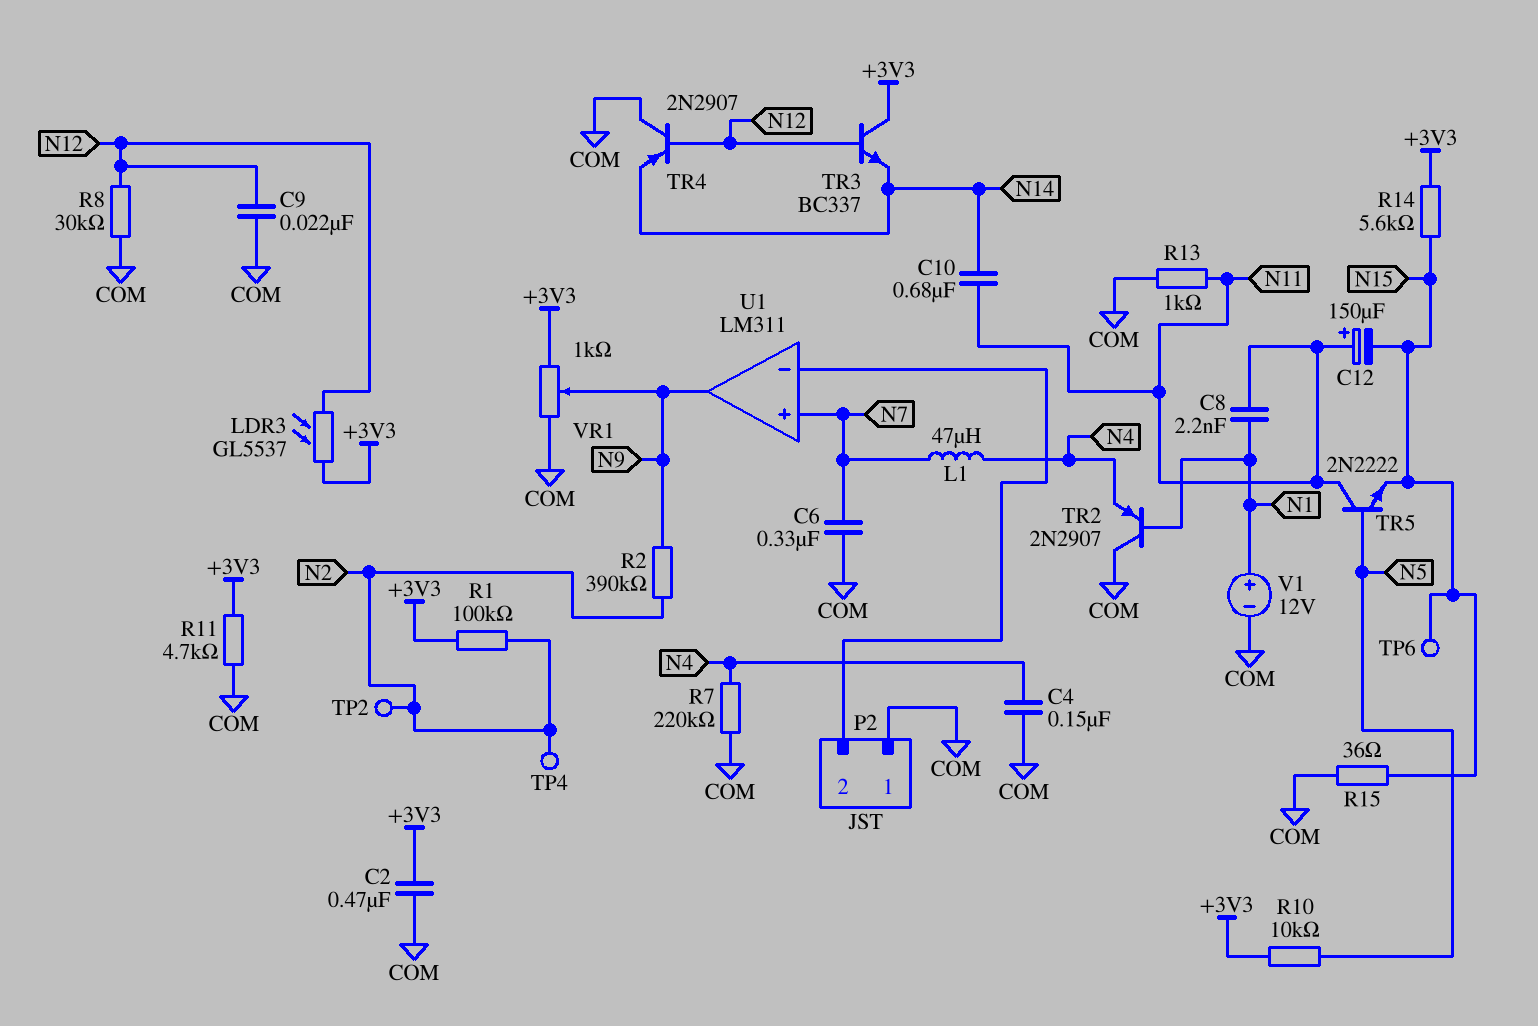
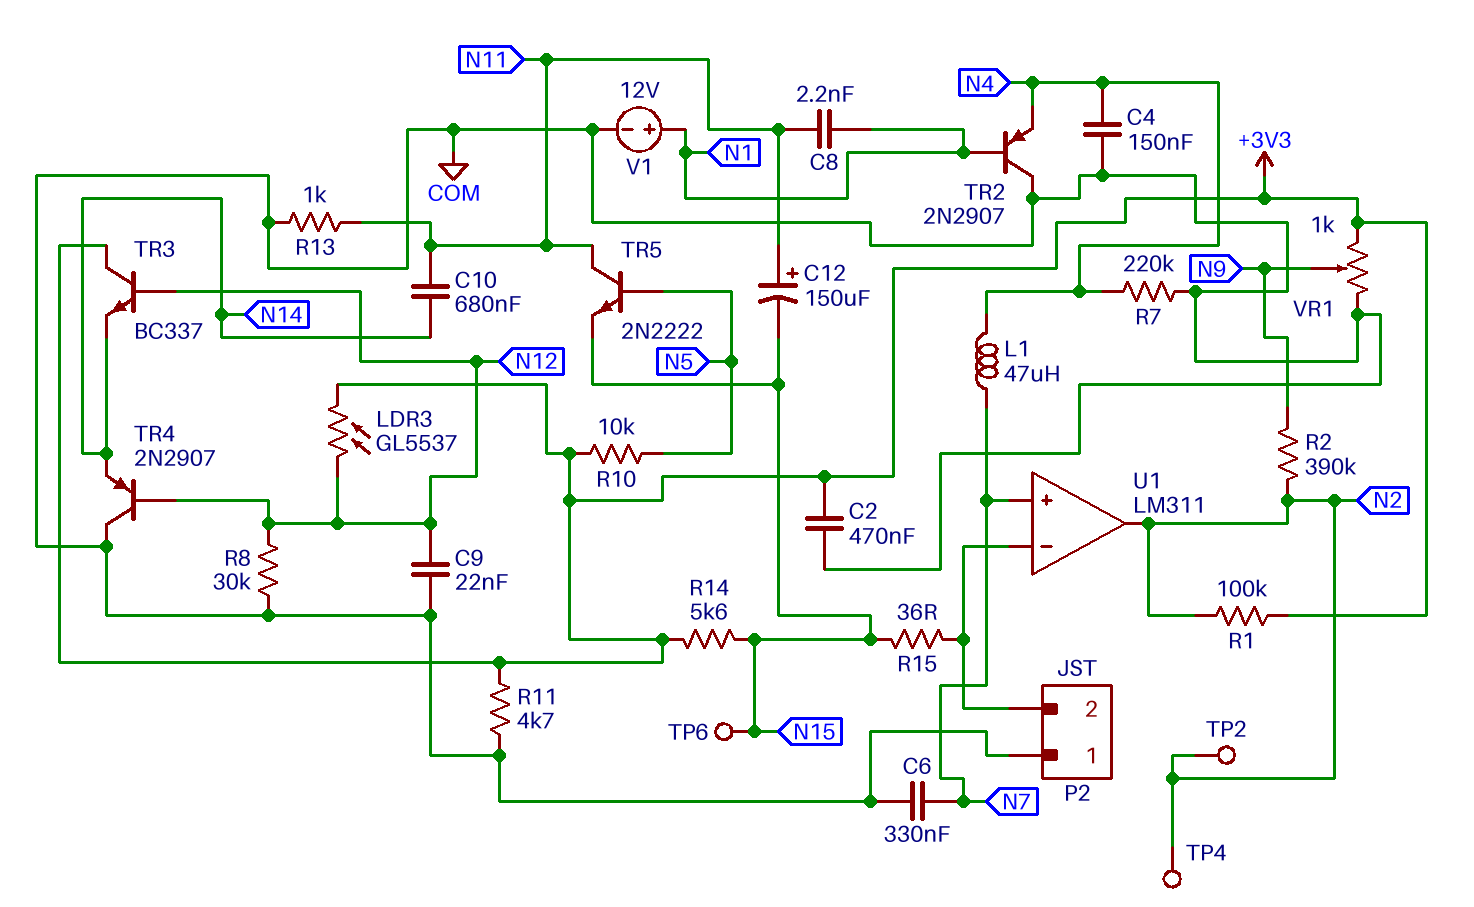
R15: 36 (COM, N15) -> 36 (N15, P2/2)
U1 pin out: N9 -> N2

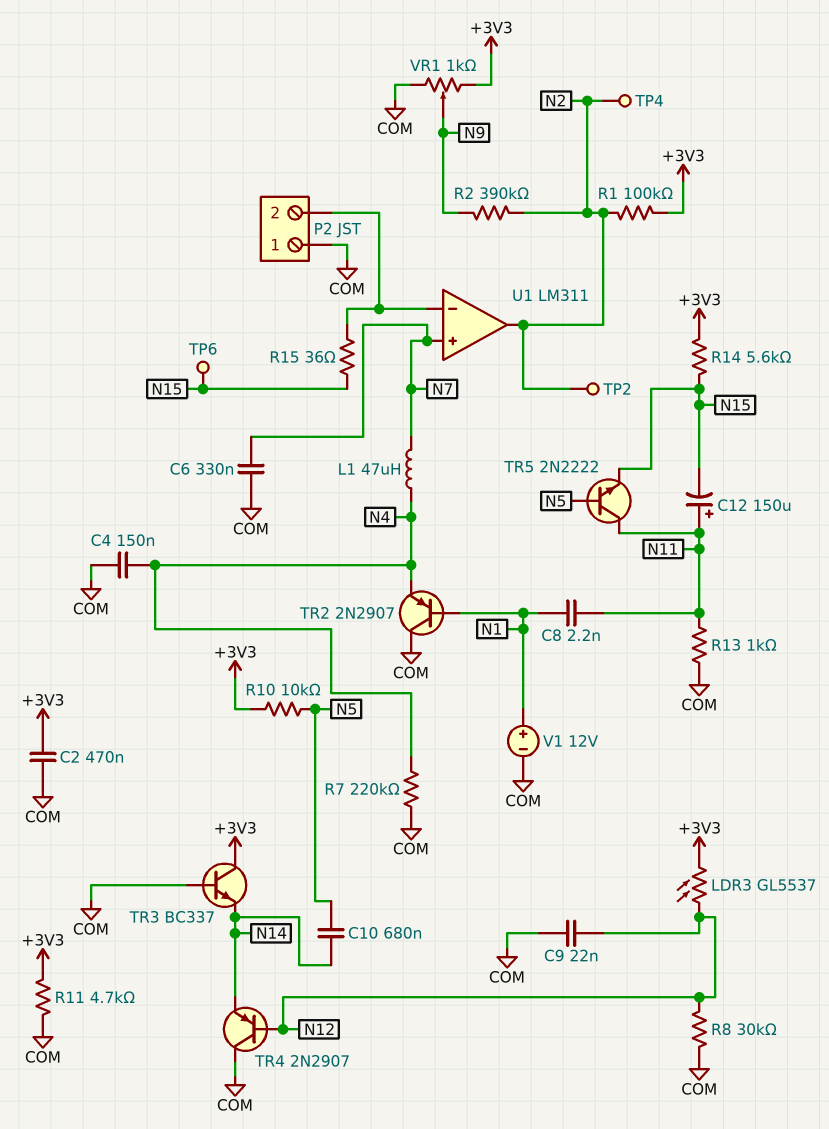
C10: 680nF (N11, N14) -> 680nF (N5, N14)
TR3: NPN BC337 (B N12, C +3V3, E N14) -> NPN BC337 (B COM, C +3V3, E N14)

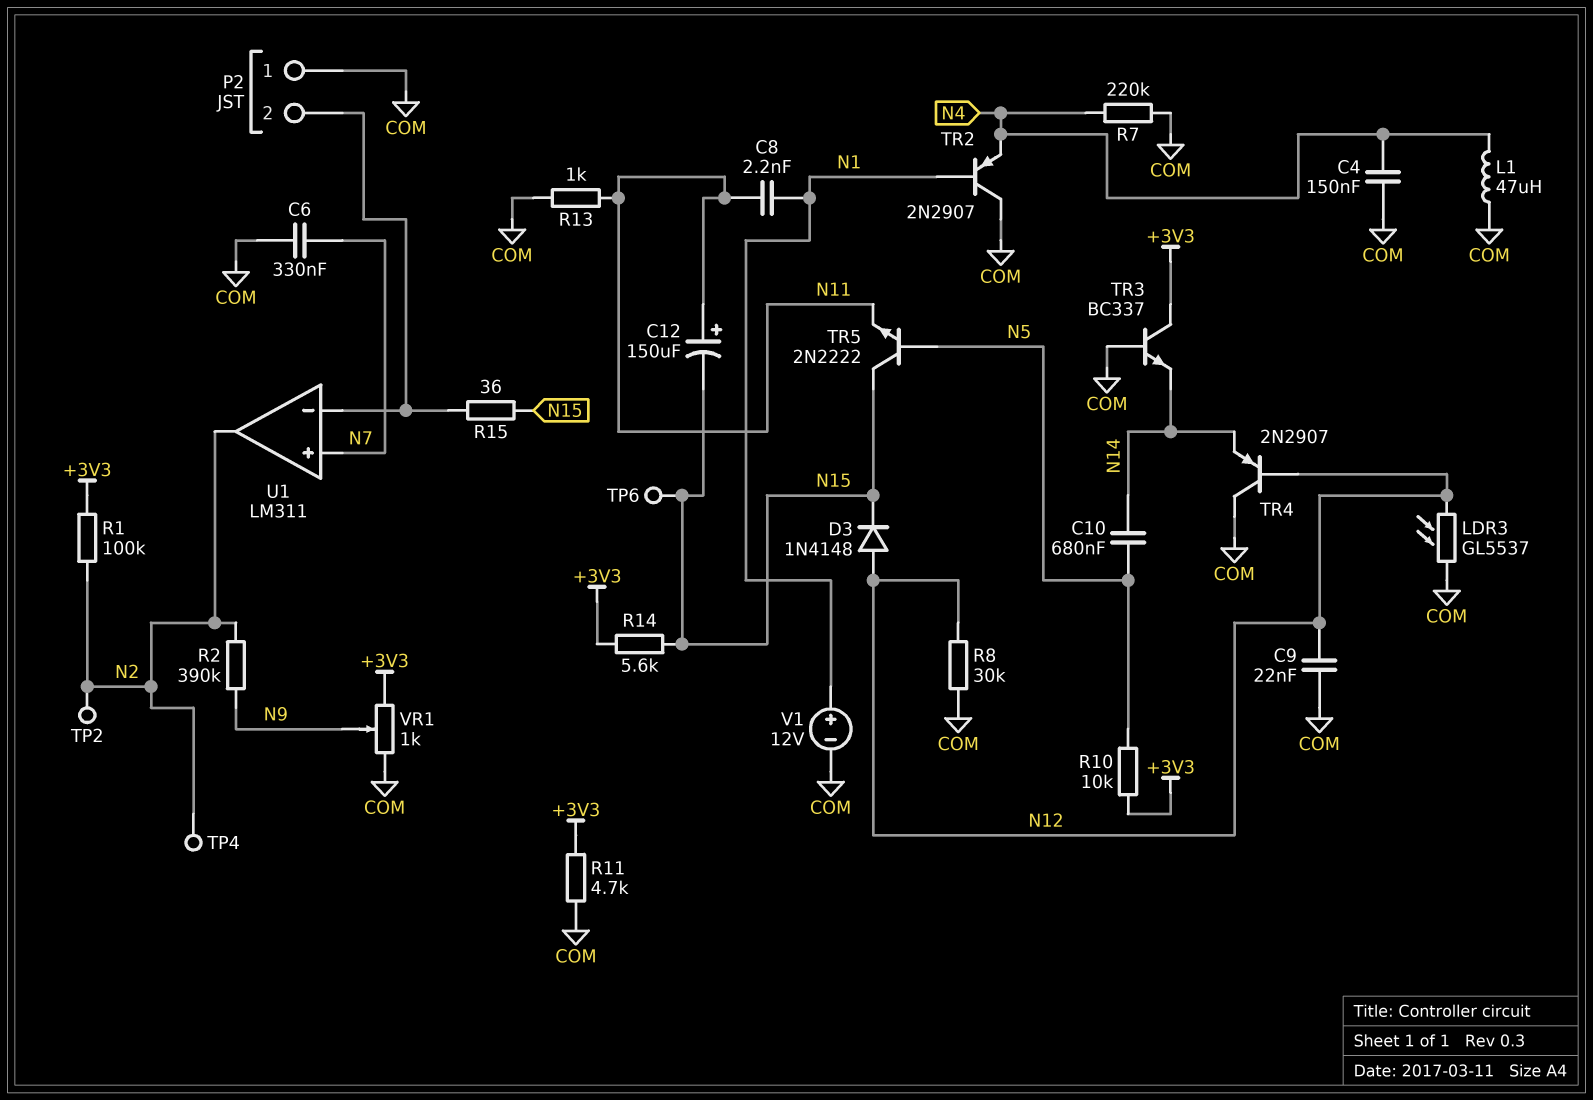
C2: 470nF (+3V3, COM) -> none
D3: none -> diode 1N4148 (A N12, K N15)
L1: 47uH (N4, N7) -> 47uH (COM, N4)
LDR3: GL5537 (+3V3, N12) -> GL5537 (COM, N12)
TR5: NPN 2N2222 (B N5, C N11, E N15) -> NPN 2N2222 (B N5, C N15, E N11)

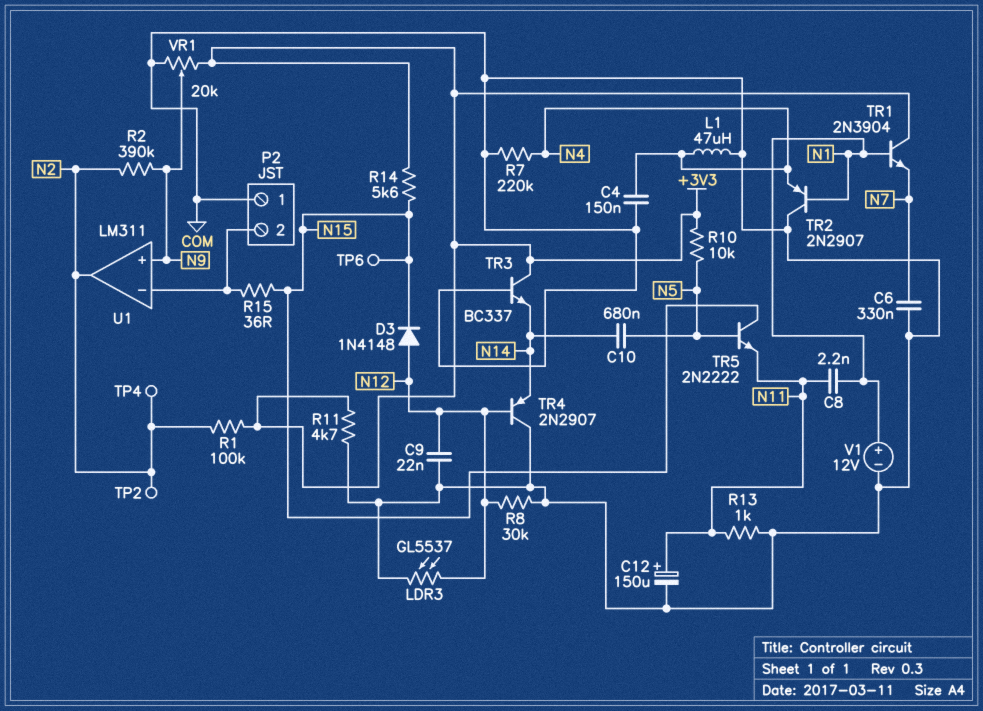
C12: 150uF (plus N11, minus N15) -> 150uF (plus N11, minus COM)
TR1: none -> NPN 2N3904 (B N1, C +3V3, E N7)
U1 pin in+: N7 -> N9
VR1: 1k (+3V3, COM, wiper N9) -> 20k (+3V3, COM, wiper N9)

